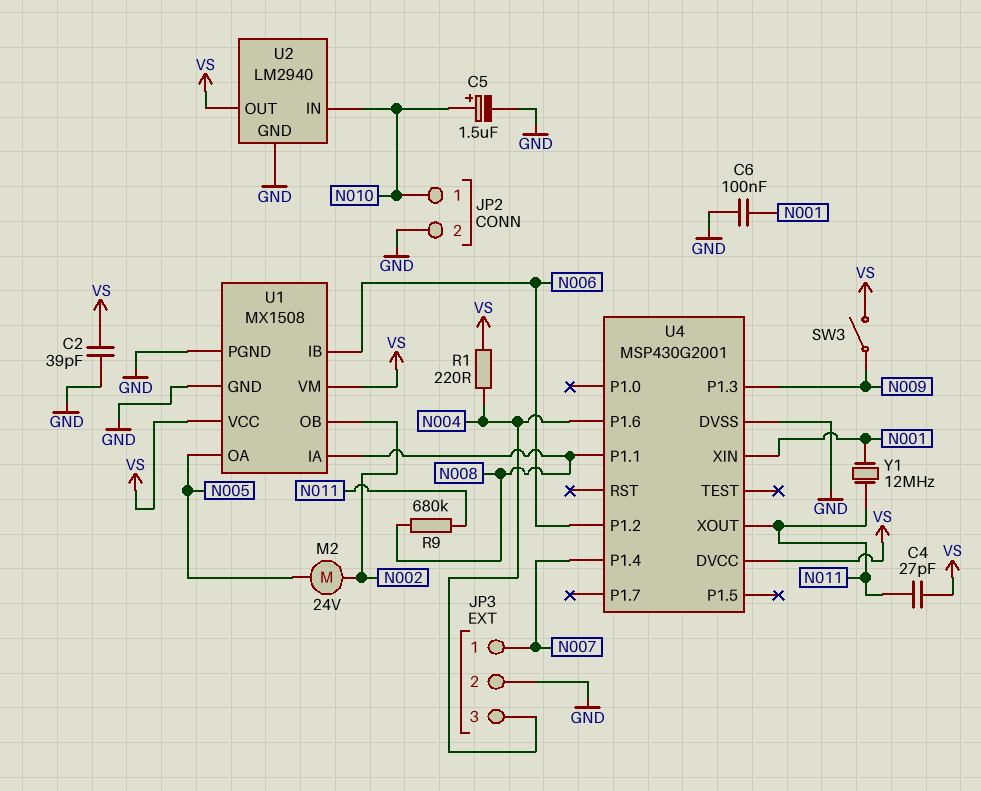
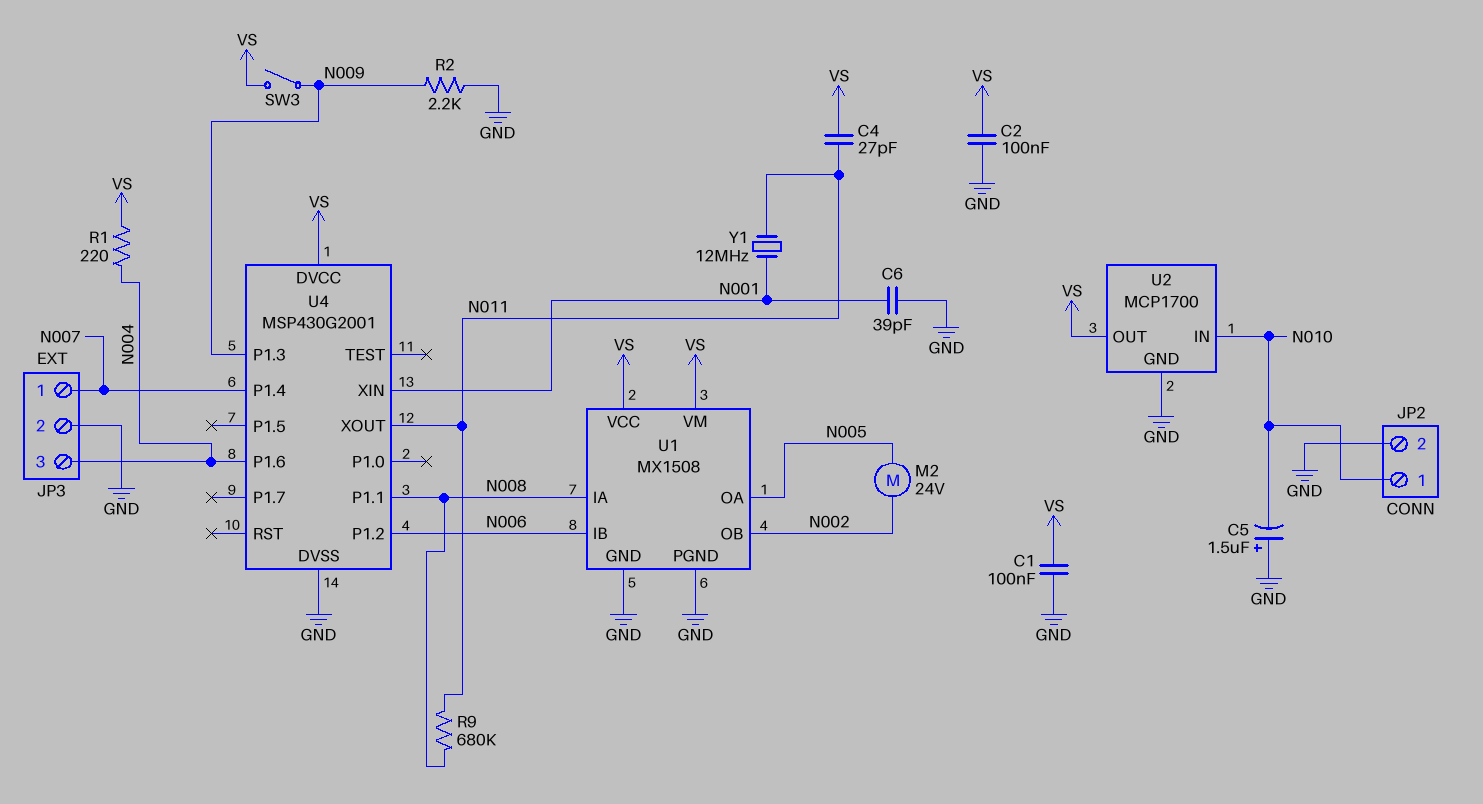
C1: none -> 100nF (GND, VS)
C2: 39pF (GND, VS) -> 100nF (GND, VS)
C5: 1.5uF (plus N010, minus GND) -> 1.5uF (plus GND, minus N010)
C6: 100nF (GND, N001) -> 39pF (GND, N001)
R2: none -> 2.2k (GND, N009)
U2: LM2940 -> MCP1700

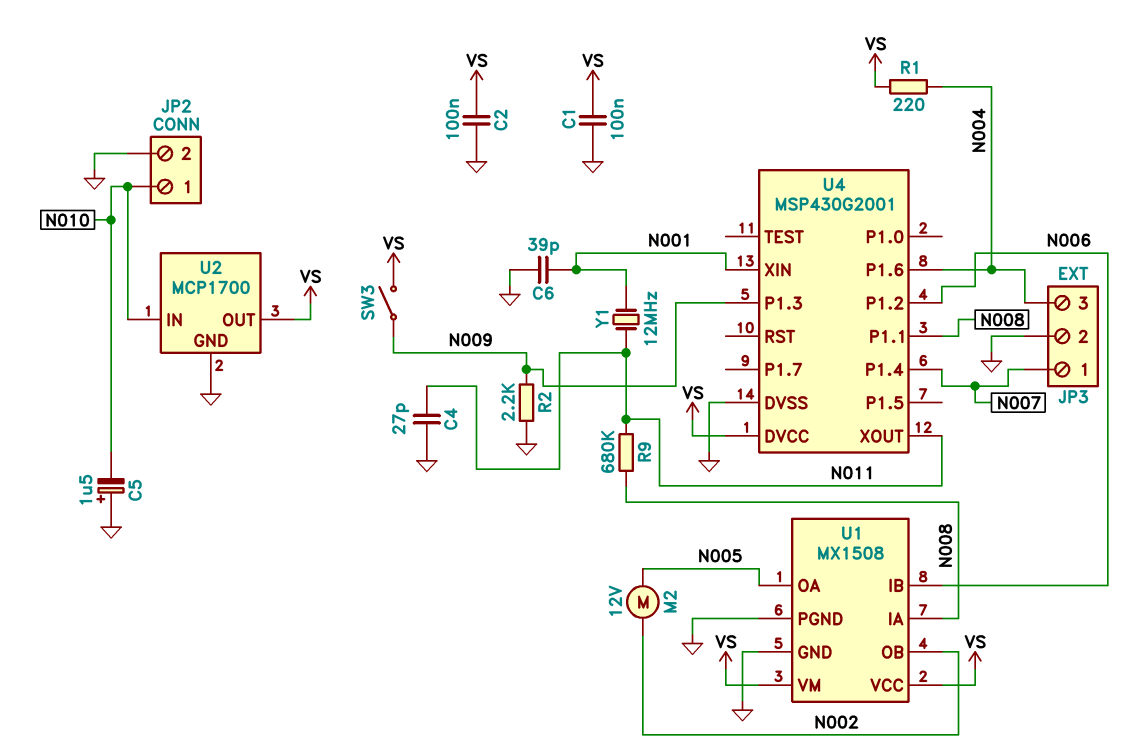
C4: 27pF (N011, VS) -> 27pF (GND, N011)
M2: motor 24V (N002, N005) -> motor 12V (N002, N005)

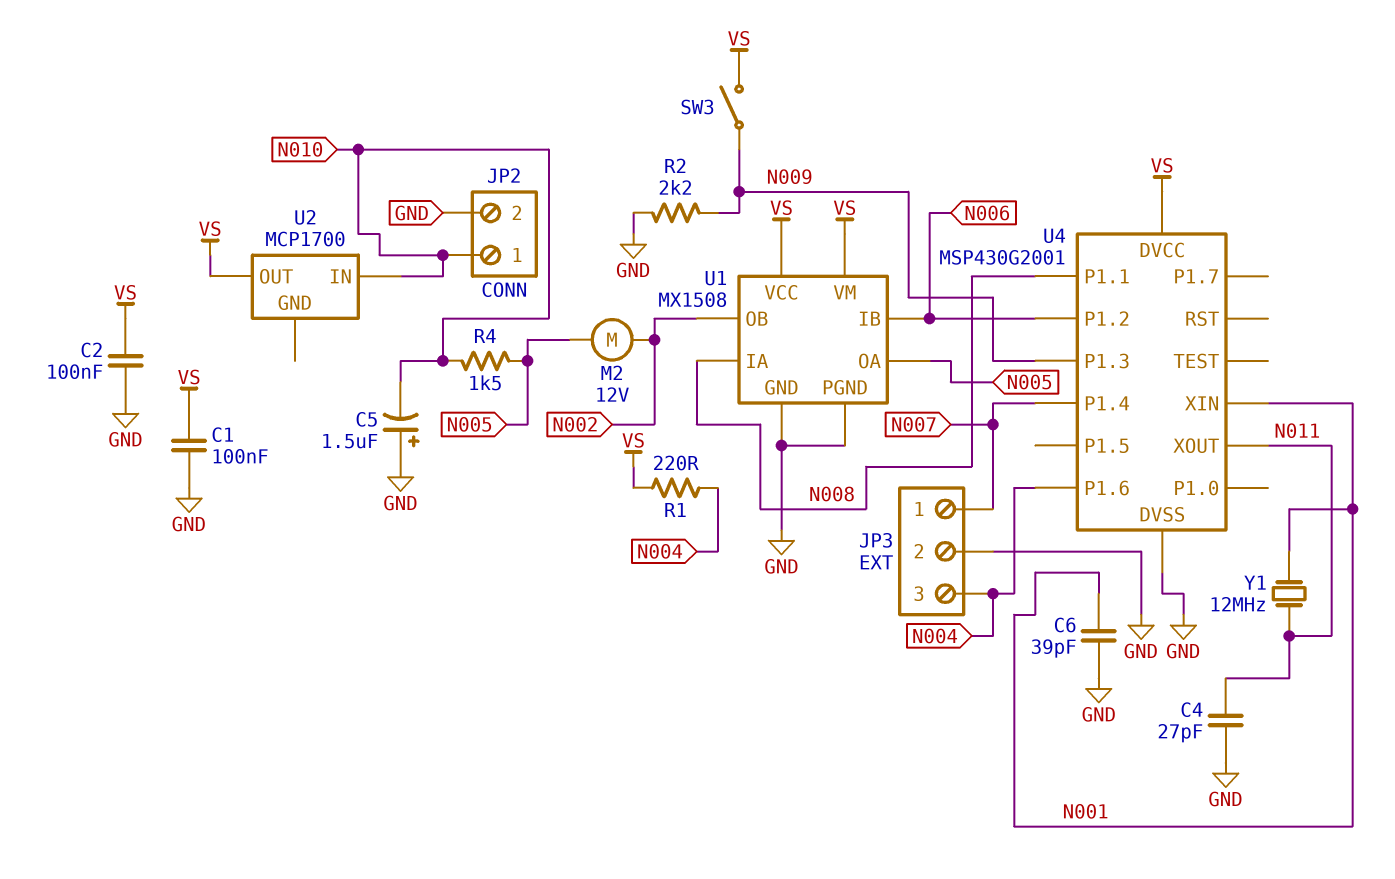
R4: none -> 1.5k (N005, N010)
R9: 680k (N008, N011) -> none
U2 pin GND: GND -> none

